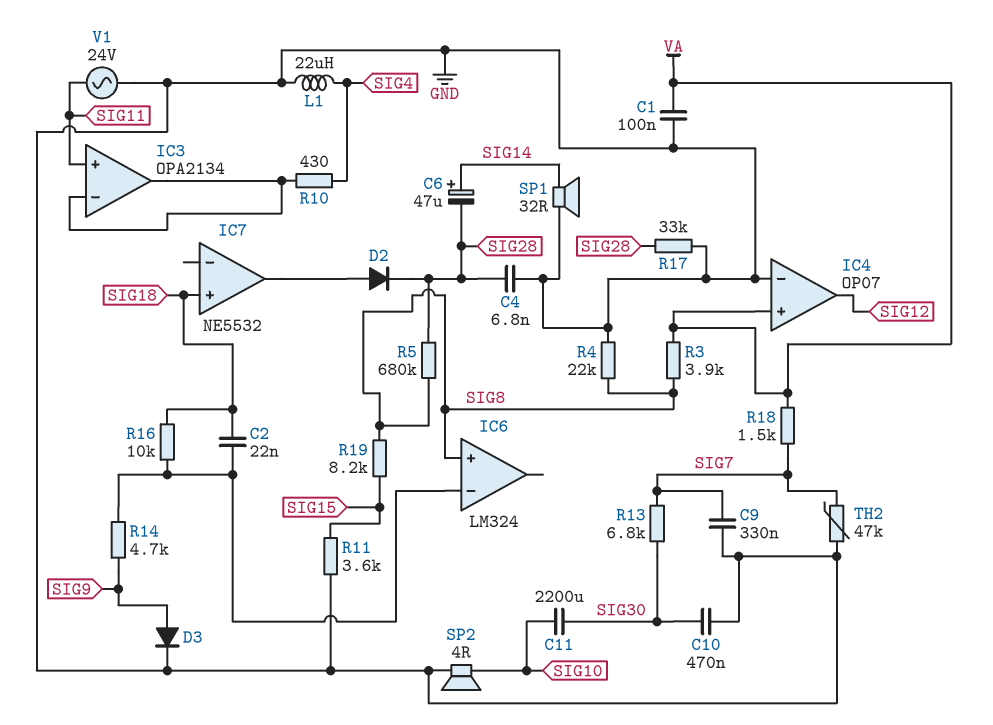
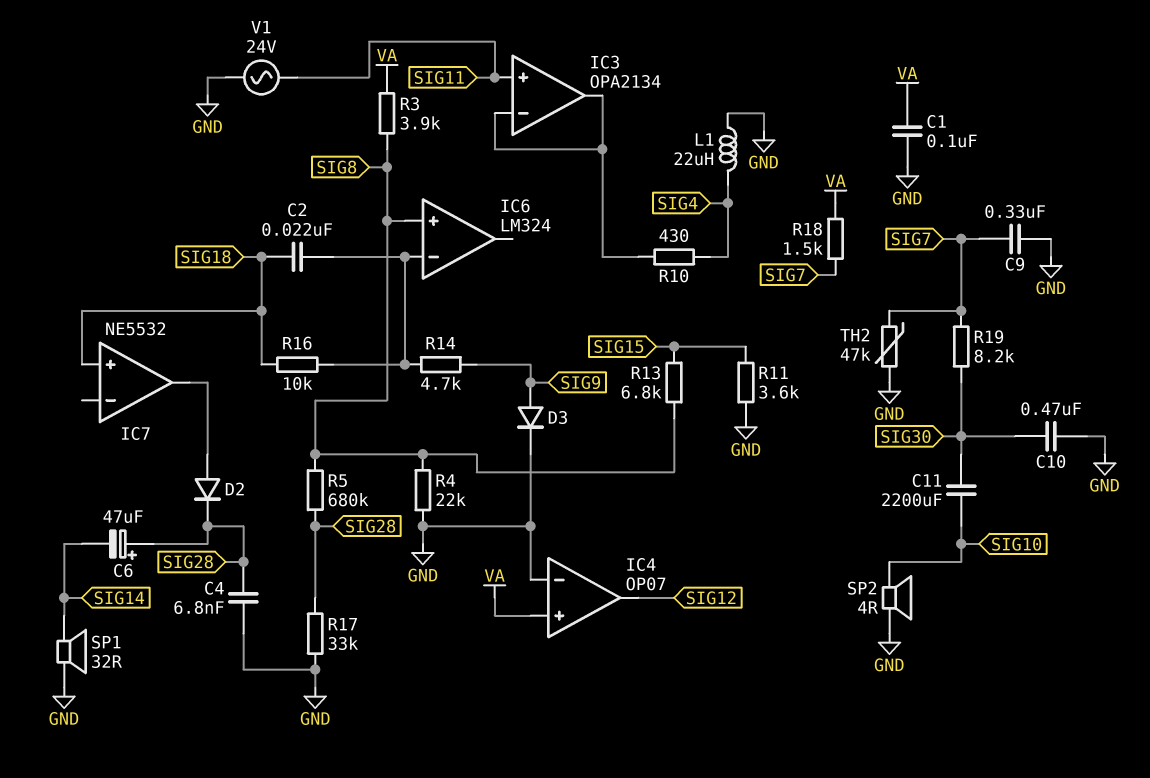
C6: 47uF (plus SIG14, minus SIG28) -> 47uF (plus SIG28, minus SIG14)
R13: 6.8k (SIG7, SIG30) -> 6.8k (SIG8, SIG15)
R19: 8.2k (SIG8, SIG15) -> 8.2k (SIG7, SIG30)

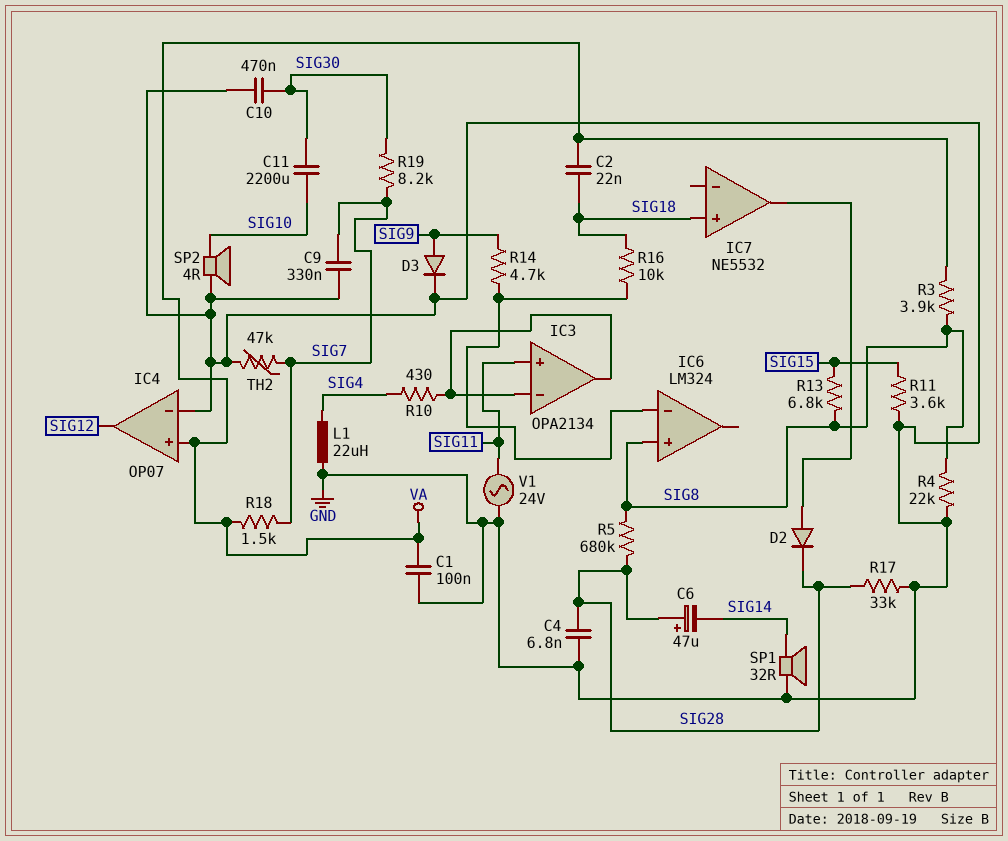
C2: 22nF (IC6/in-, SIG18) -> 22nF (SIG18, VA)

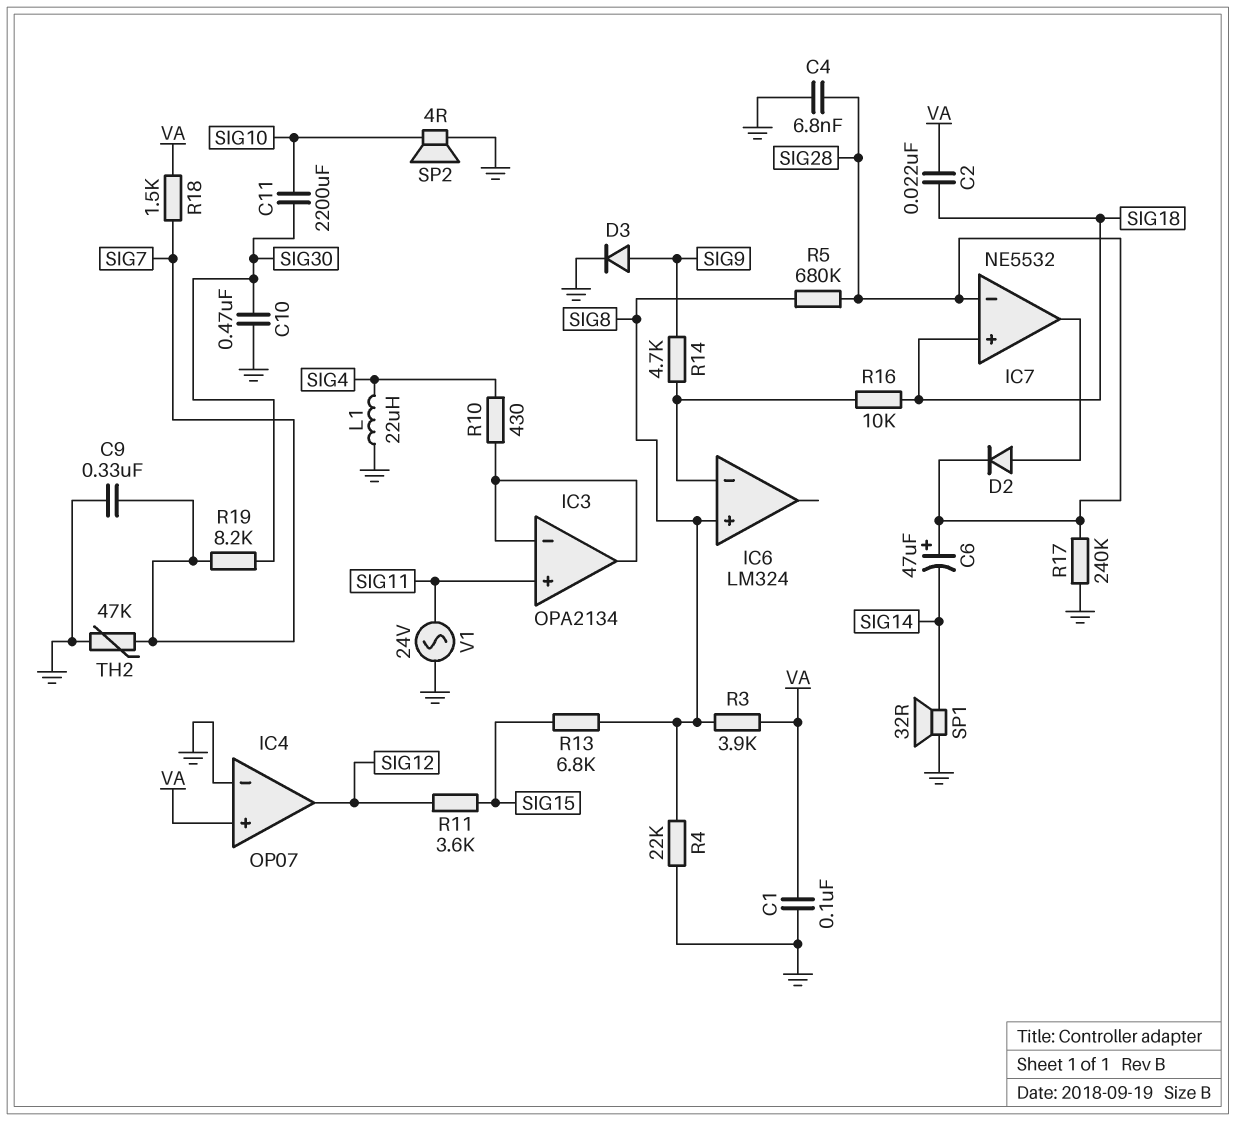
IC7 pin in-: none -> SIG28
R11: 3.6k (GND, SIG15) -> 3.6k (SIG12, SIG15)
R17: 33k (GND, SIG28) -> 240k (GND, SIG28)

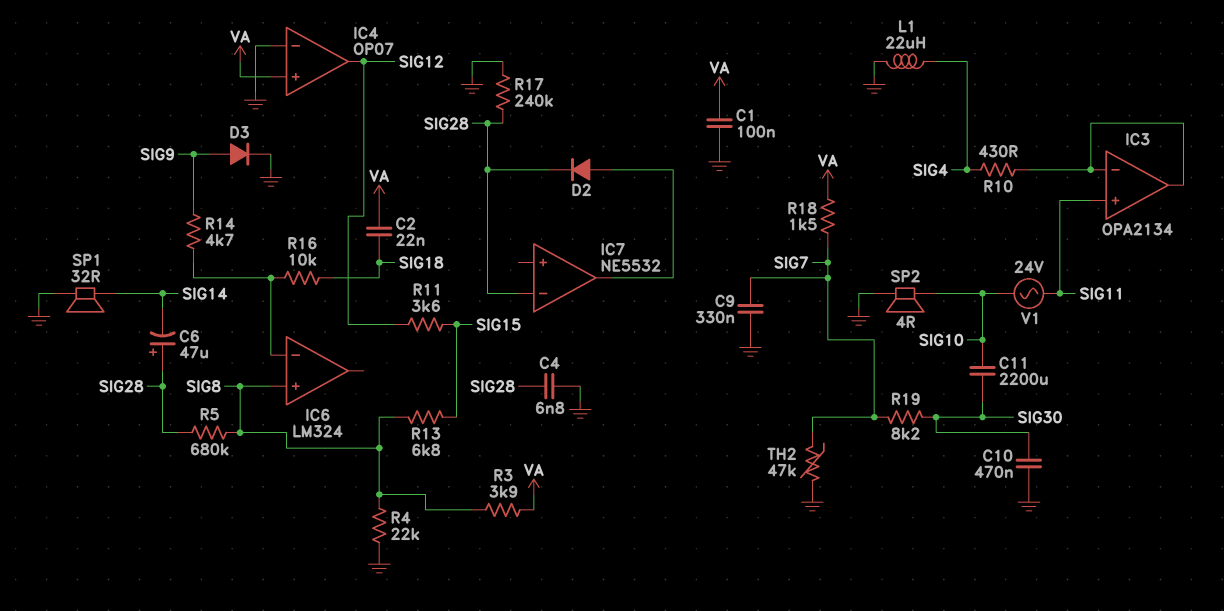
IC7 pin in+: SIG18 -> none
V1: AC 24V (GND, SIG11) -> AC 24V (SIG10, SIG11)

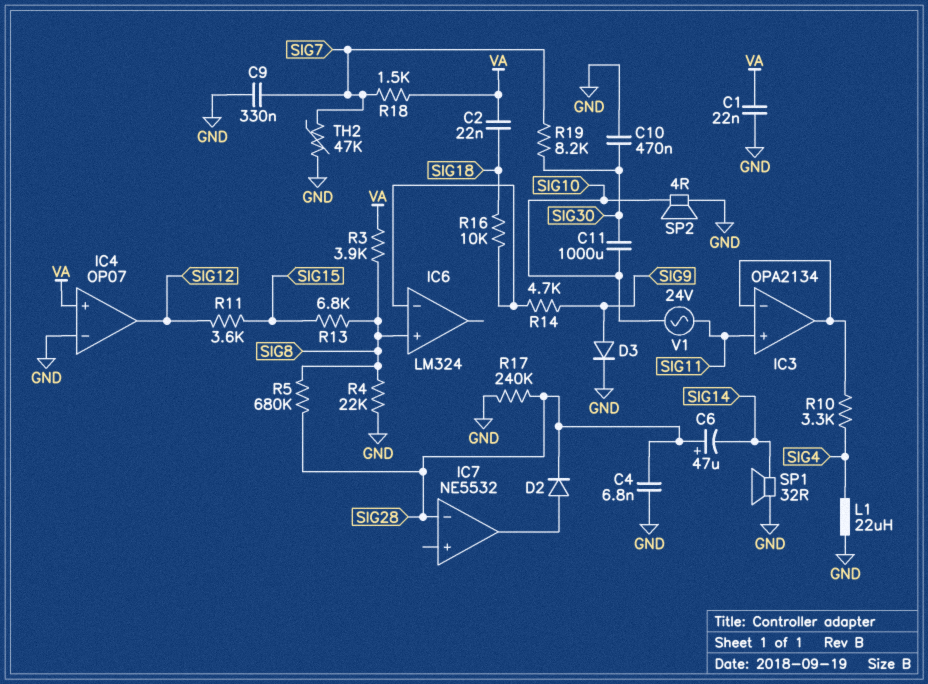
C1: 100nF (GND, VA) -> 22nF (GND, VA)
C11: 2200uF (SIG10, SIG30) -> 1000uF (SIG10, SIG30)
R10: 430 (IC3/in-, SIG4) -> 3.3k (IC3/in-, SIG4)

